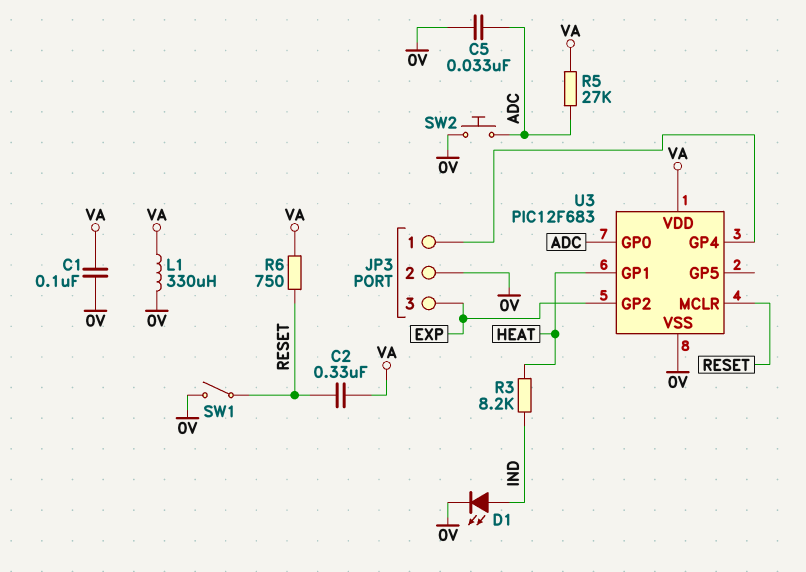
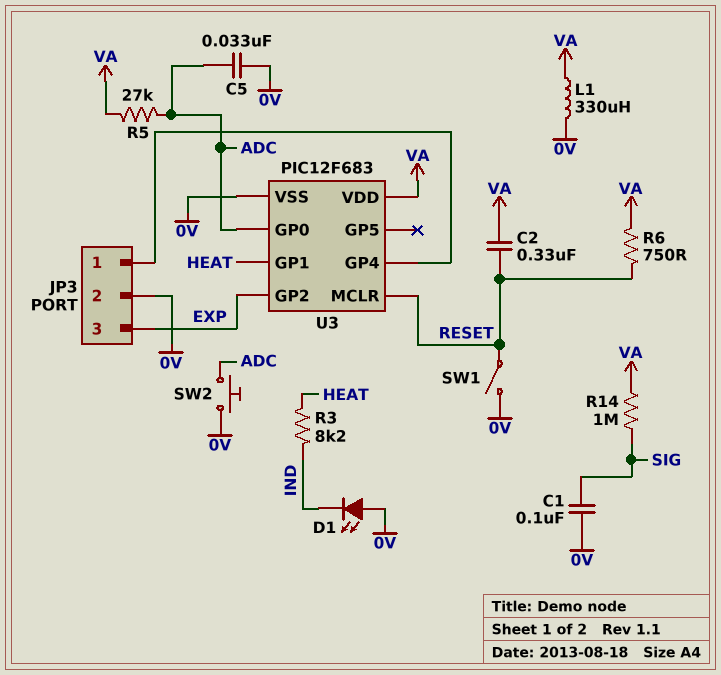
C1: 100nF (0V, VA) -> 100nF (0V, SIG)
D1: LED (A IND, K 0V) -> LED (A 0V, K IND)
R14: none -> 1M (SIG, VA)

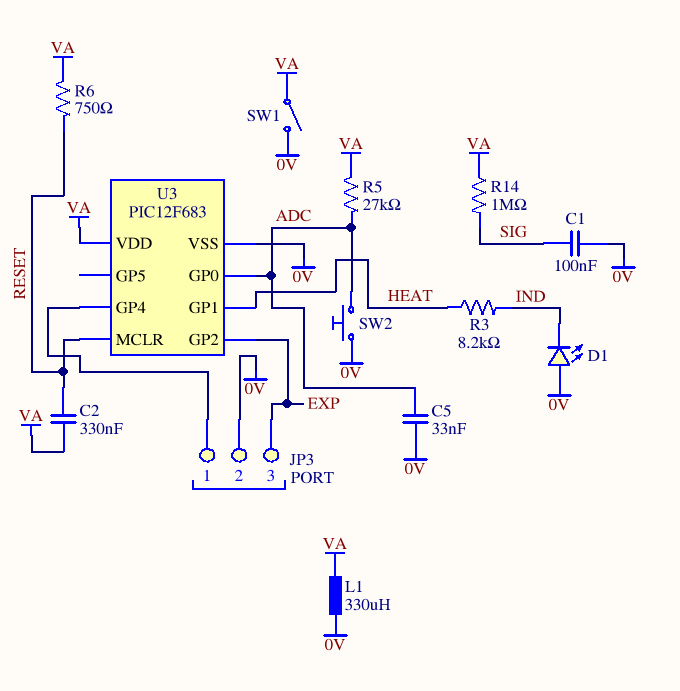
SW1: switch (0V, RESET) -> switch (0V, VA)

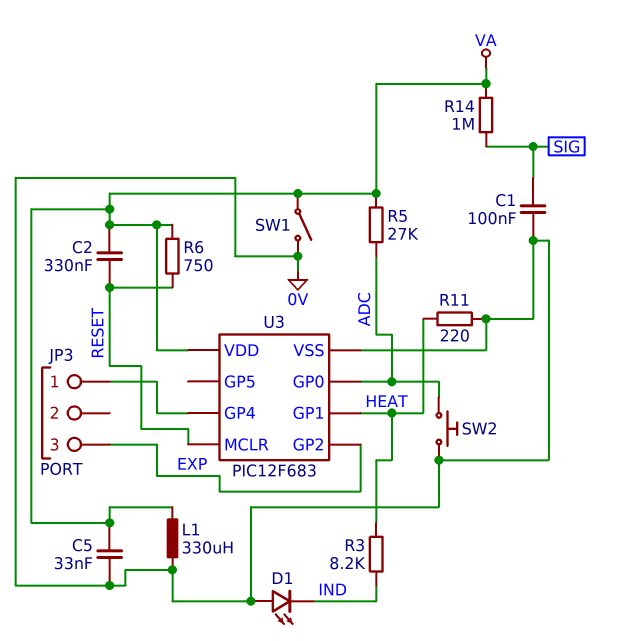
C5: 33nF (0V, ADC) -> 33nF (0V, VA)
JP3 pin 2: 0V -> none
R11: none -> 220 (0V, HEAT)

